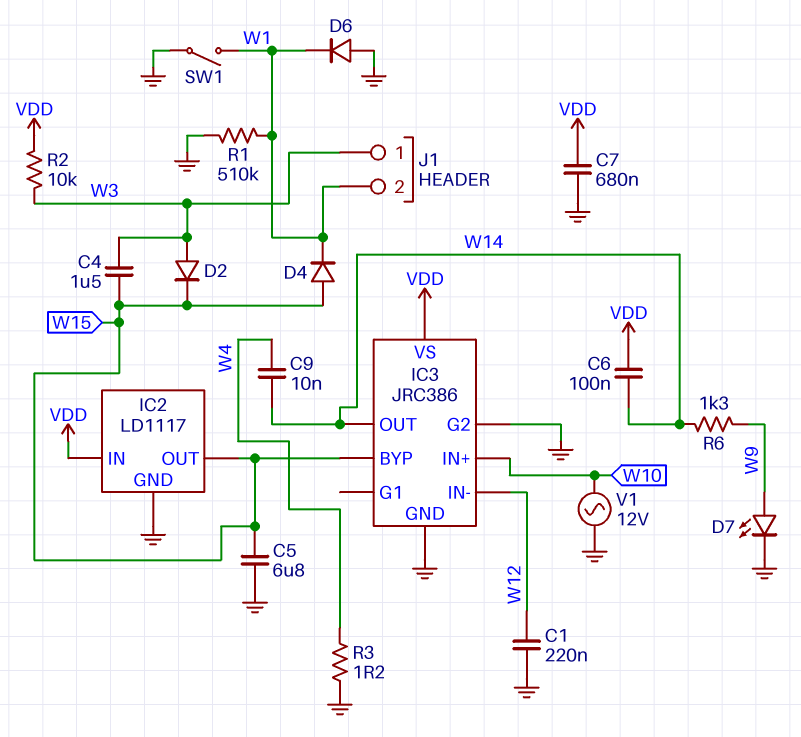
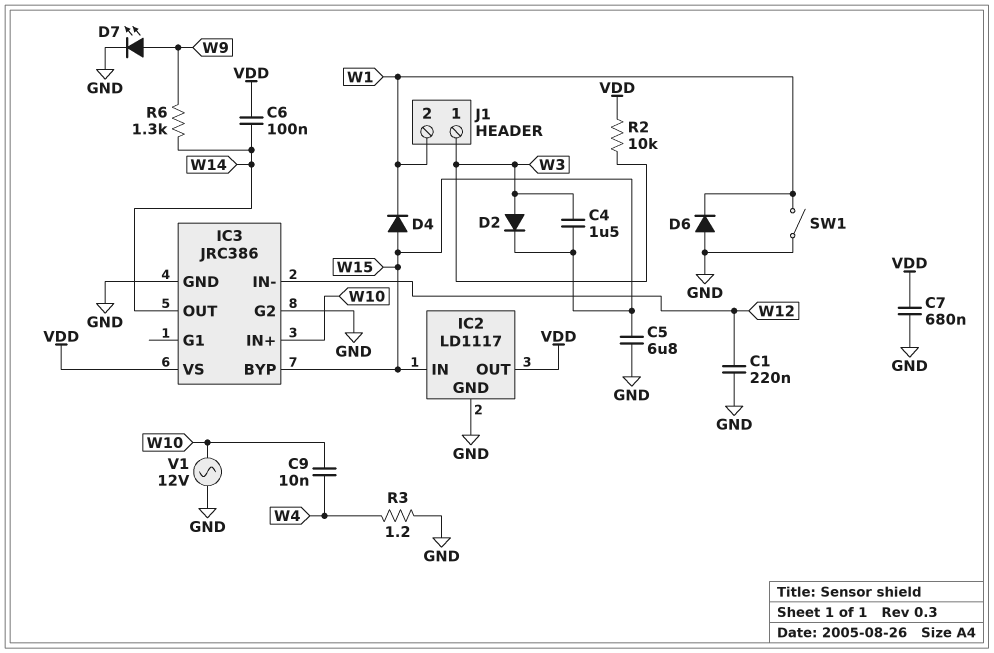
C9: 10nF (W4, W14) -> 10nF (W4, W10)
IC2 pin IN: VDD -> W15
IC2 pin OUT: W15 -> VDD
R1: 510k (GND, W1) -> none

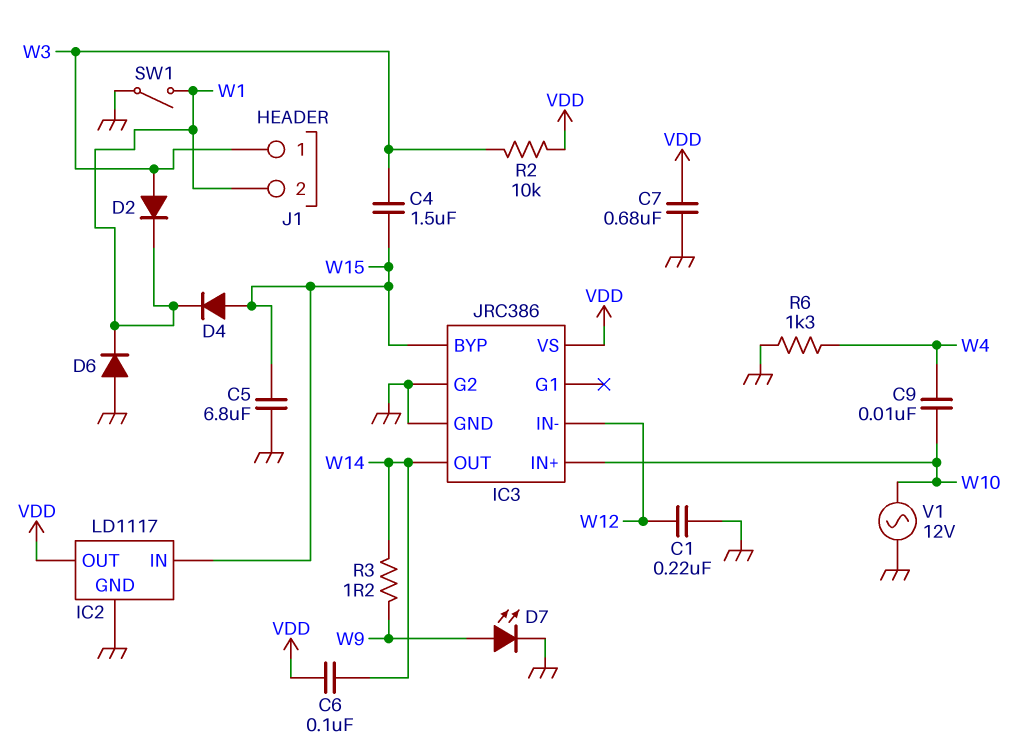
D2: diode (A W3, K W15) -> diode (A W3, K W1)
R3: 1.2 (GND, W4) -> 1.2 (W9, W14)
R6: 1.3k (W9, W14) -> 1.3k (GND, W4)

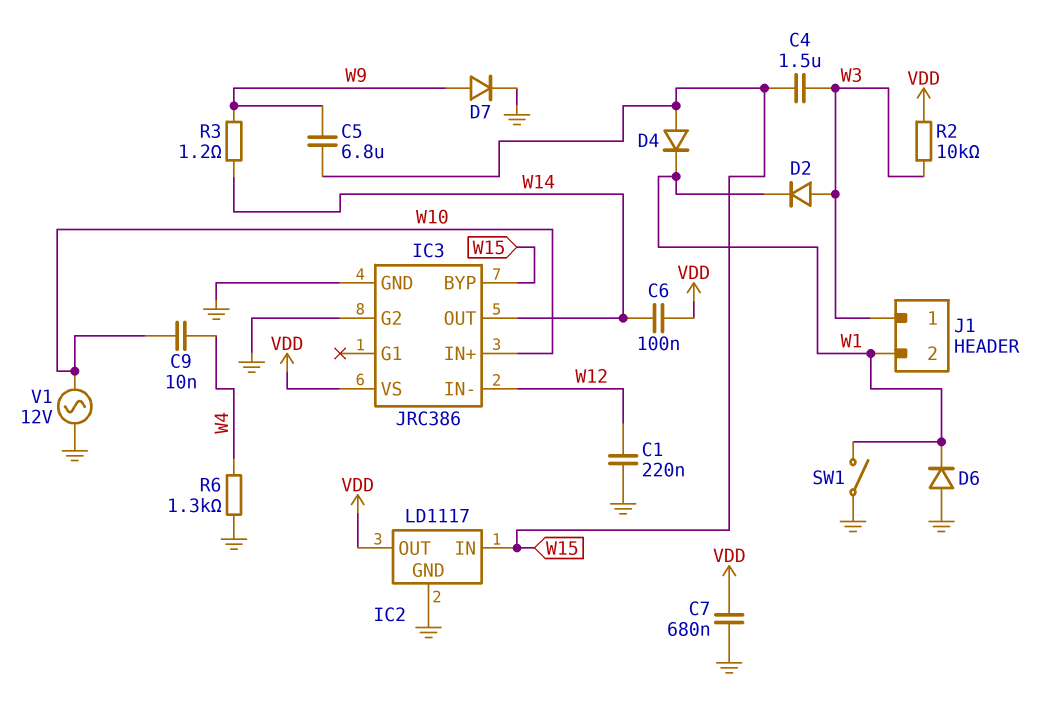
C5: 6.8uF (GND, W15) -> 6.8uF (W9, W15)
D7: LED (A W9, K GND) -> diode (A W9, K GND)

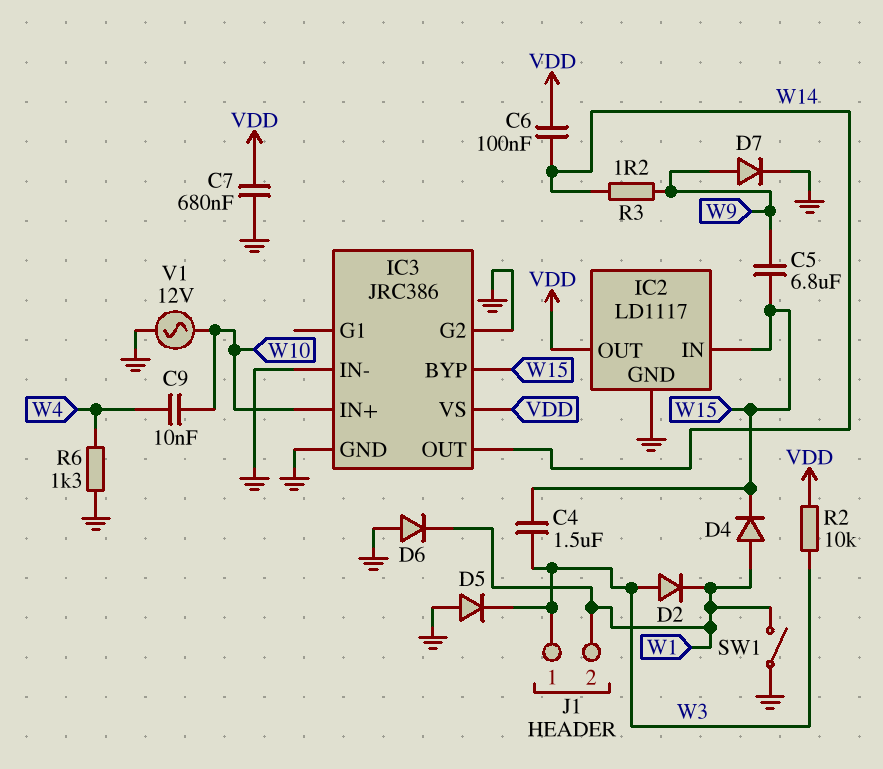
C1: 220nF (GND, W12) -> none
D4: diode (A W15, K W1) -> diode (A W1, K W15)
D5: none -> diode (A GND, K W3)
IC3 pin IN-: W12 -> GND

